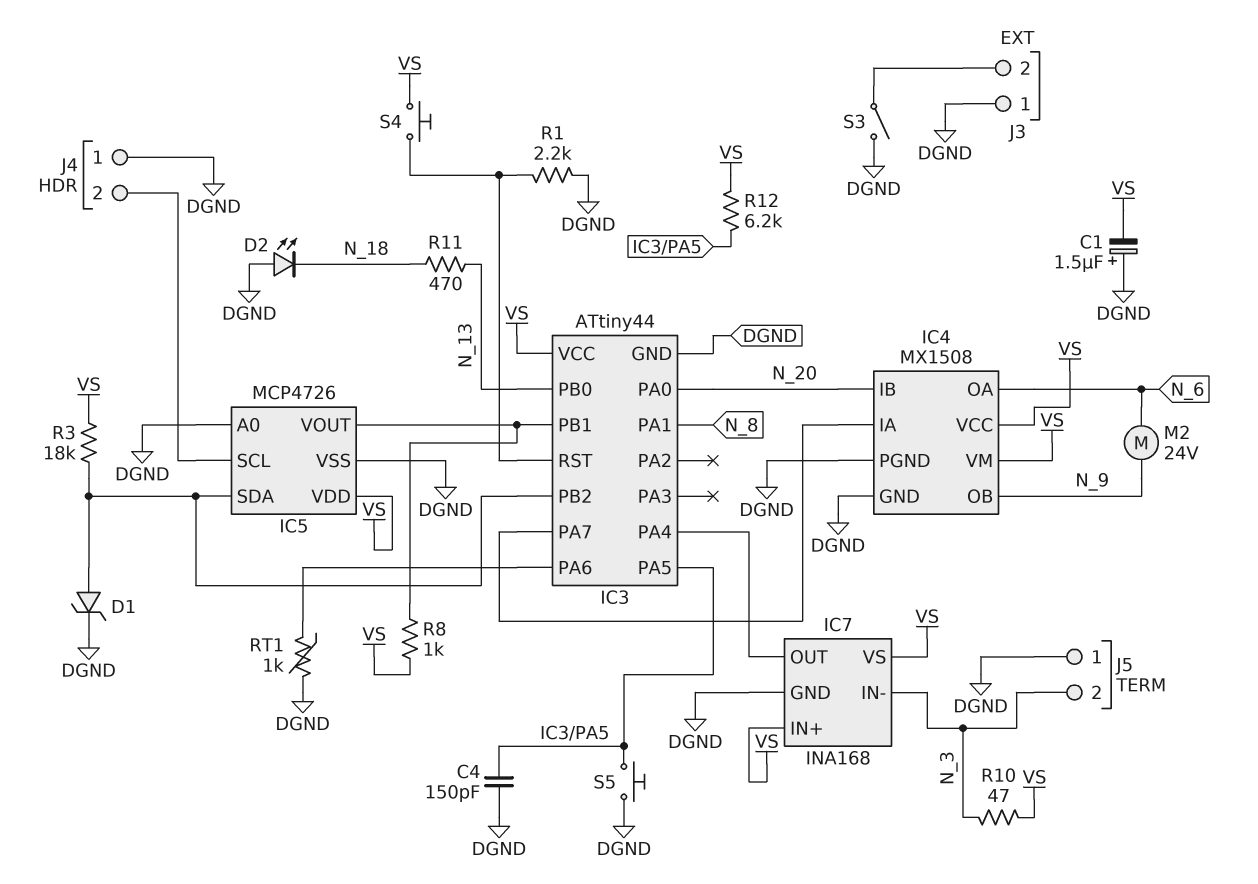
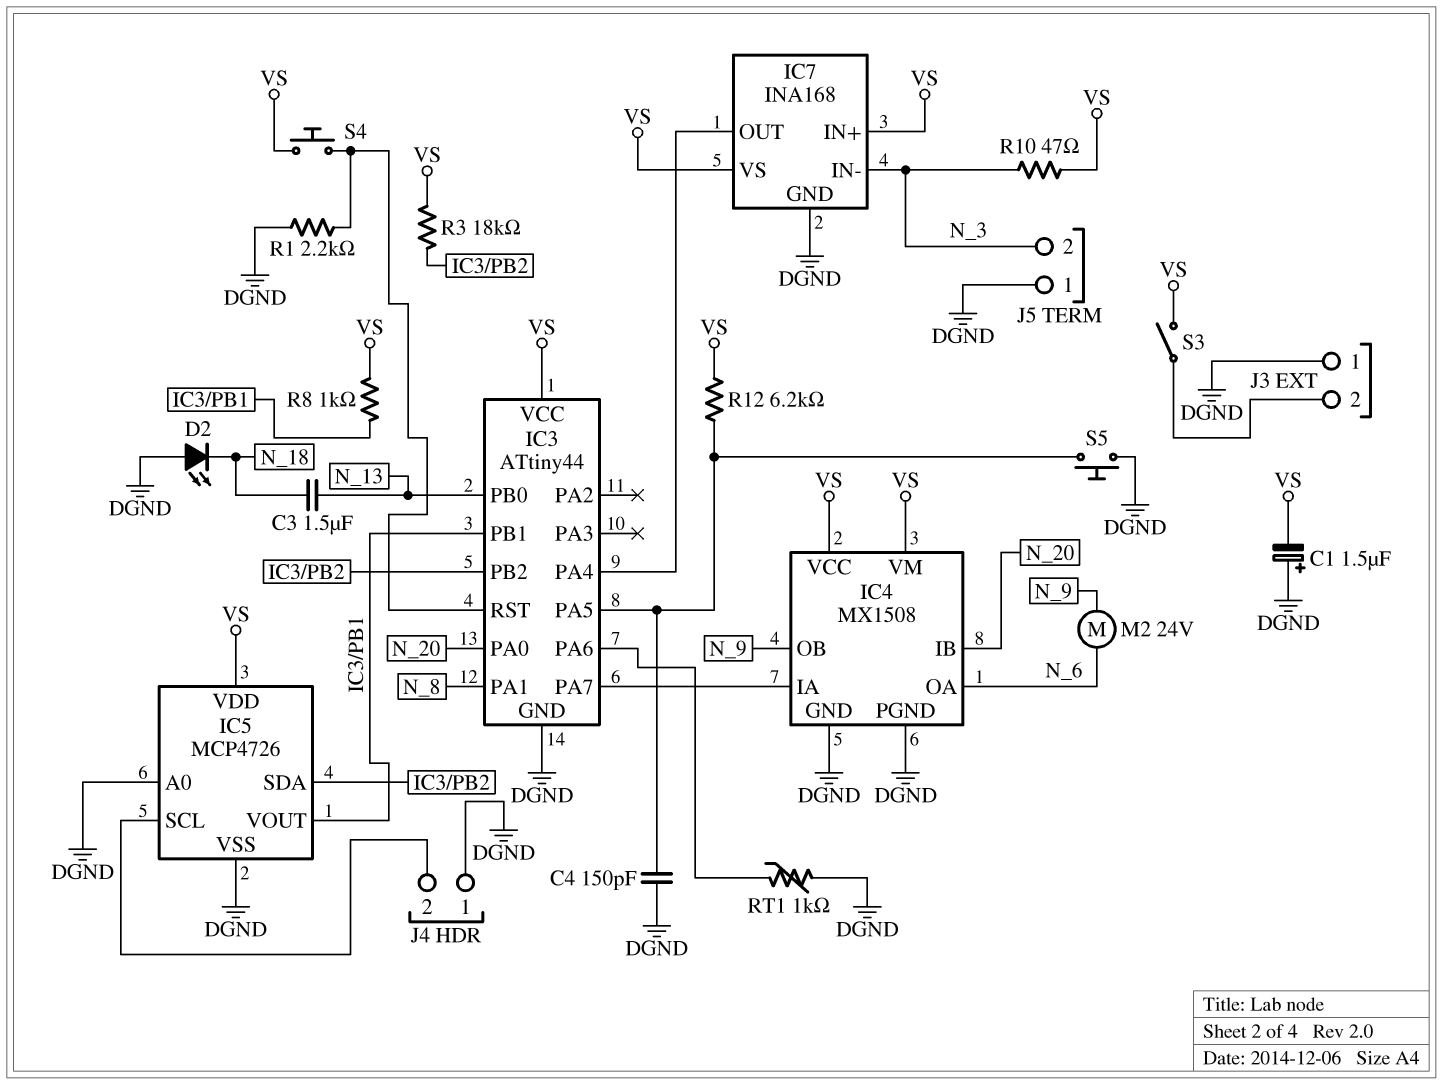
C3: none -> 1.5uF (N_13, N_18)
D1: zener (A IC3/PB2, K DGND) -> none
R11: 470 (N_13, N_18) -> none
S3: switch (DGND, J3/2) -> switch (J3/2, VS)

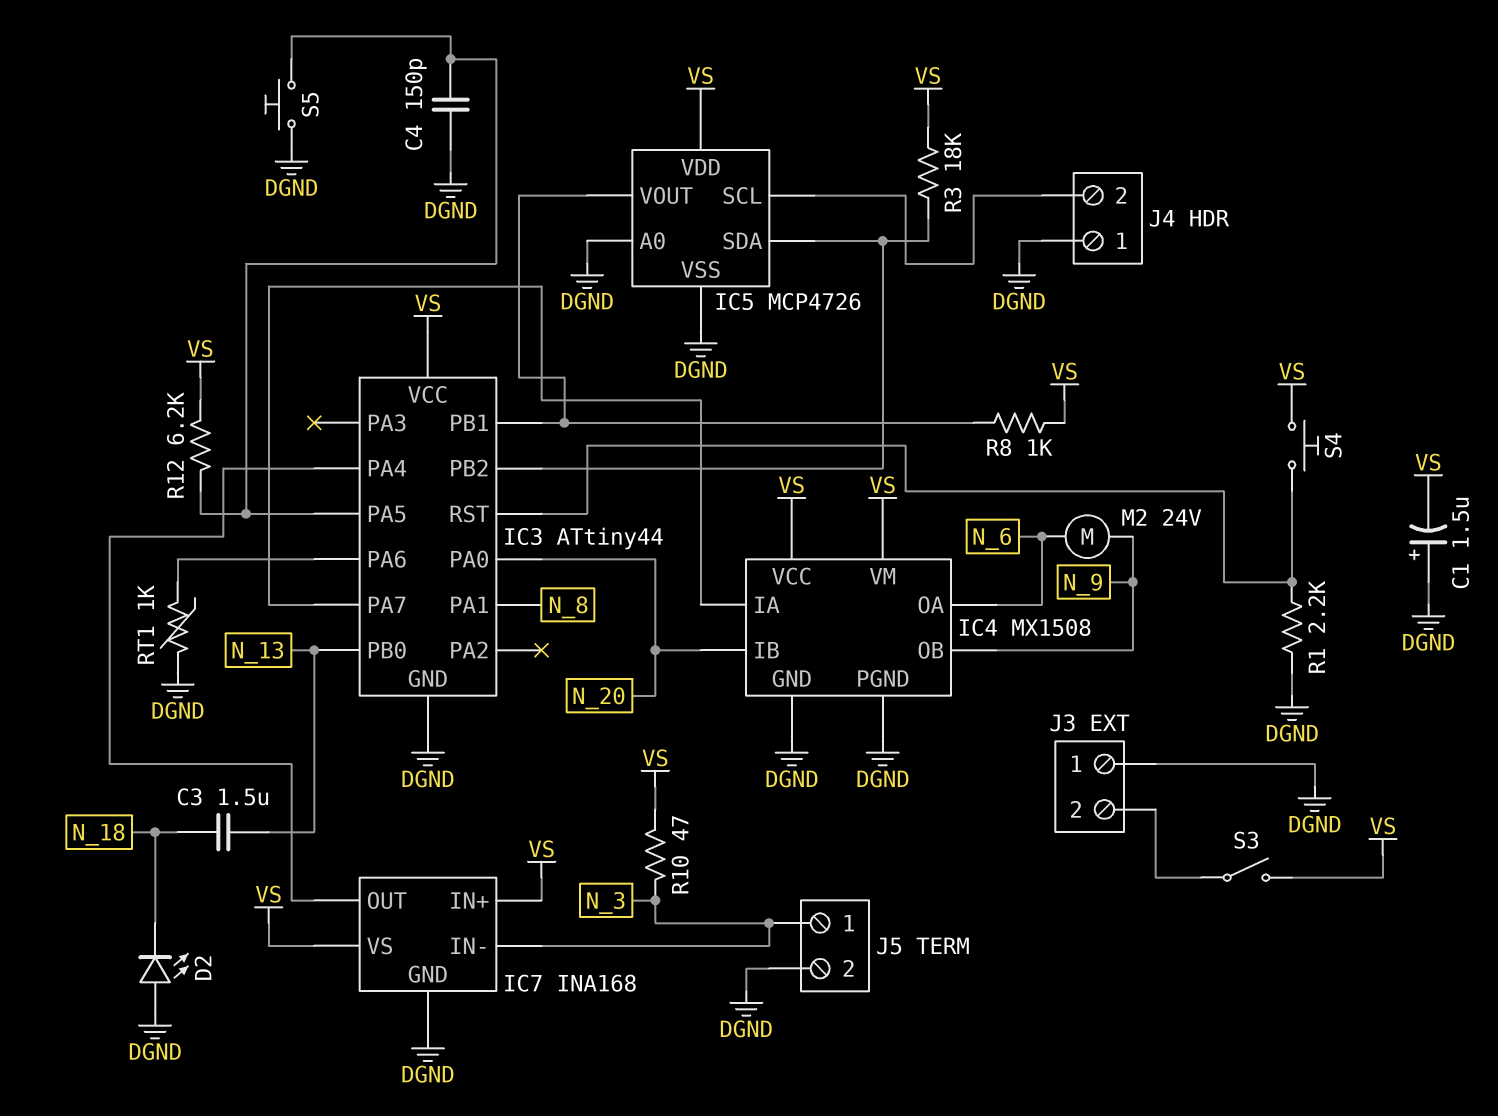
J5 pin 1: DGND -> N_3
J5 pin 2: N_3 -> DGND

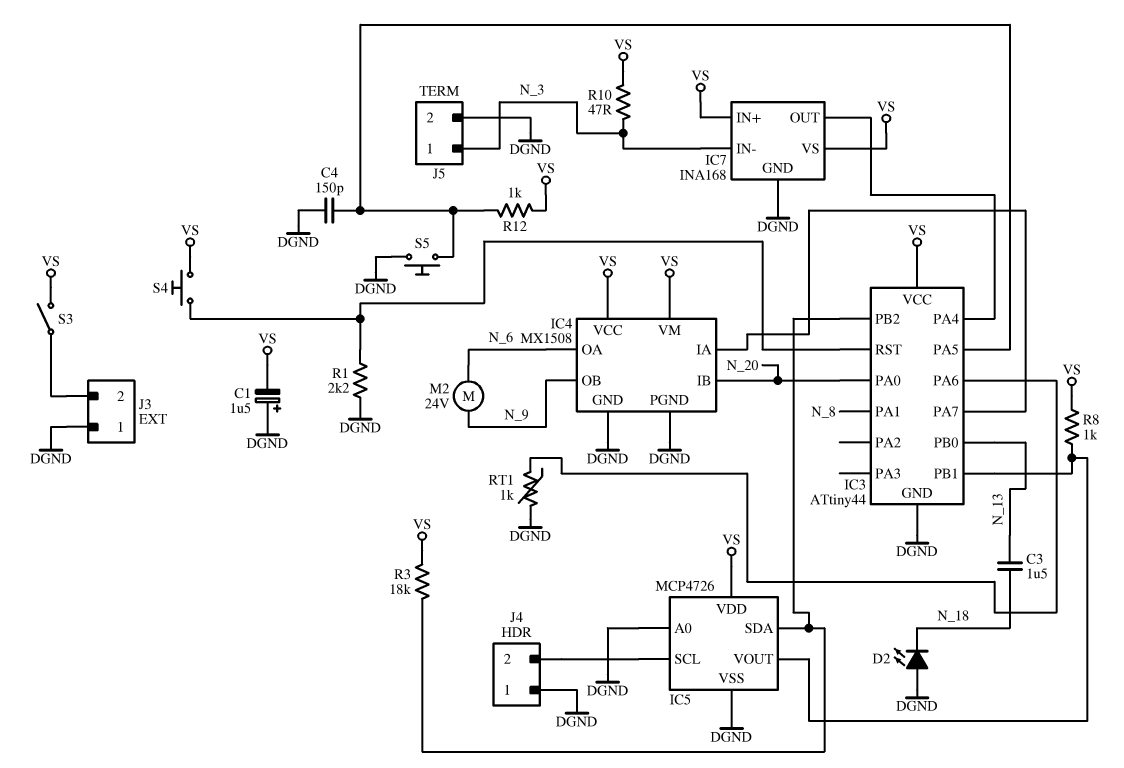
R12: 6.2k (IC3/PA5, VS) -> 1k (IC3/PA5, VS)

